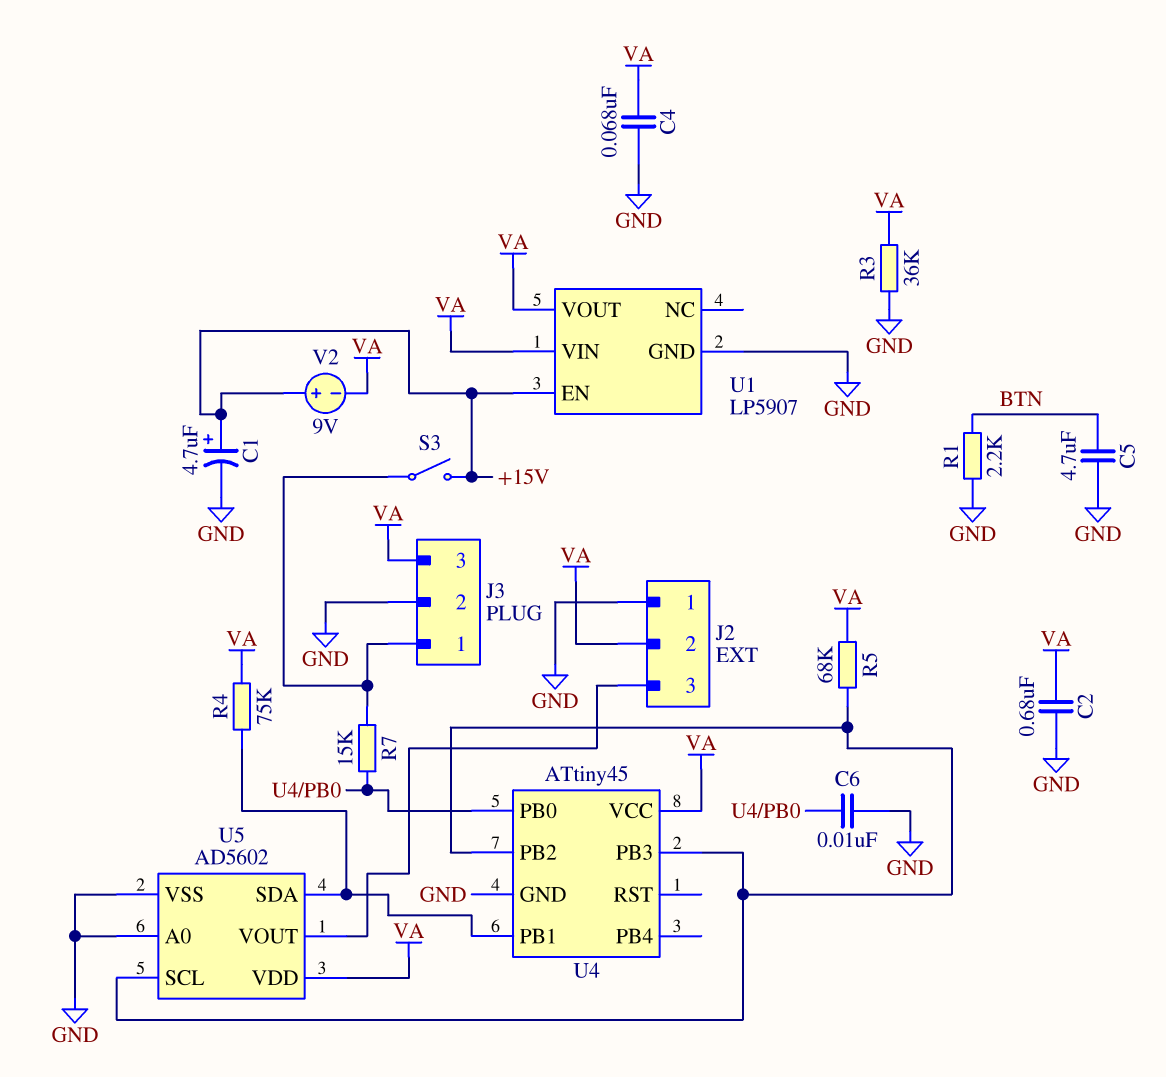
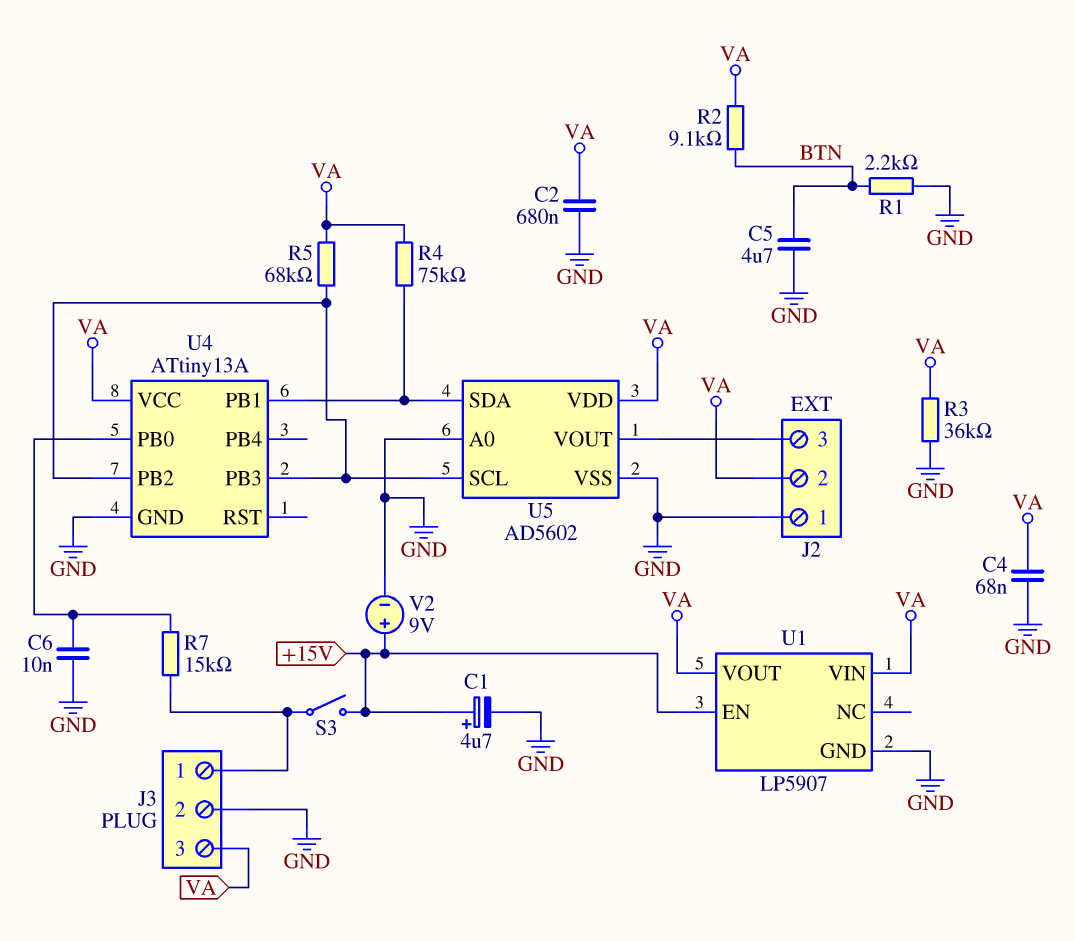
R2: none -> 9.1k (BTN, VA)
U4: ATtiny45 -> ATtiny13A
V2: 9V (plus +15V, minus VA) -> 9V (plus +15V, minus GND)

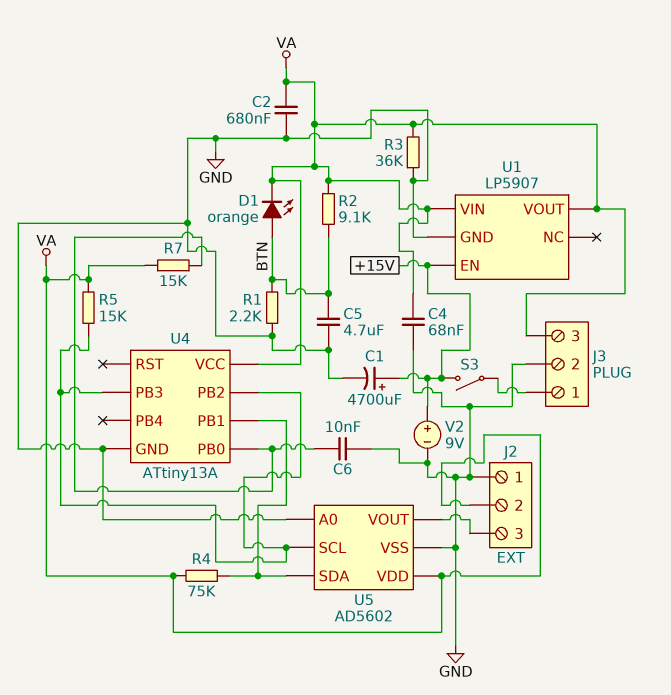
C1: 4.7uF (plus +15V, minus GND) -> 4700uF (plus +15V, minus GND)
D1: none -> LED orange (A BTN, K VA)
R5: 68k (U4/PB2, VA) -> 15k (U4/PB2, VA)
R7: 15k (J3/1, U4/PB0) -> 15k (U4/PB0, VA)

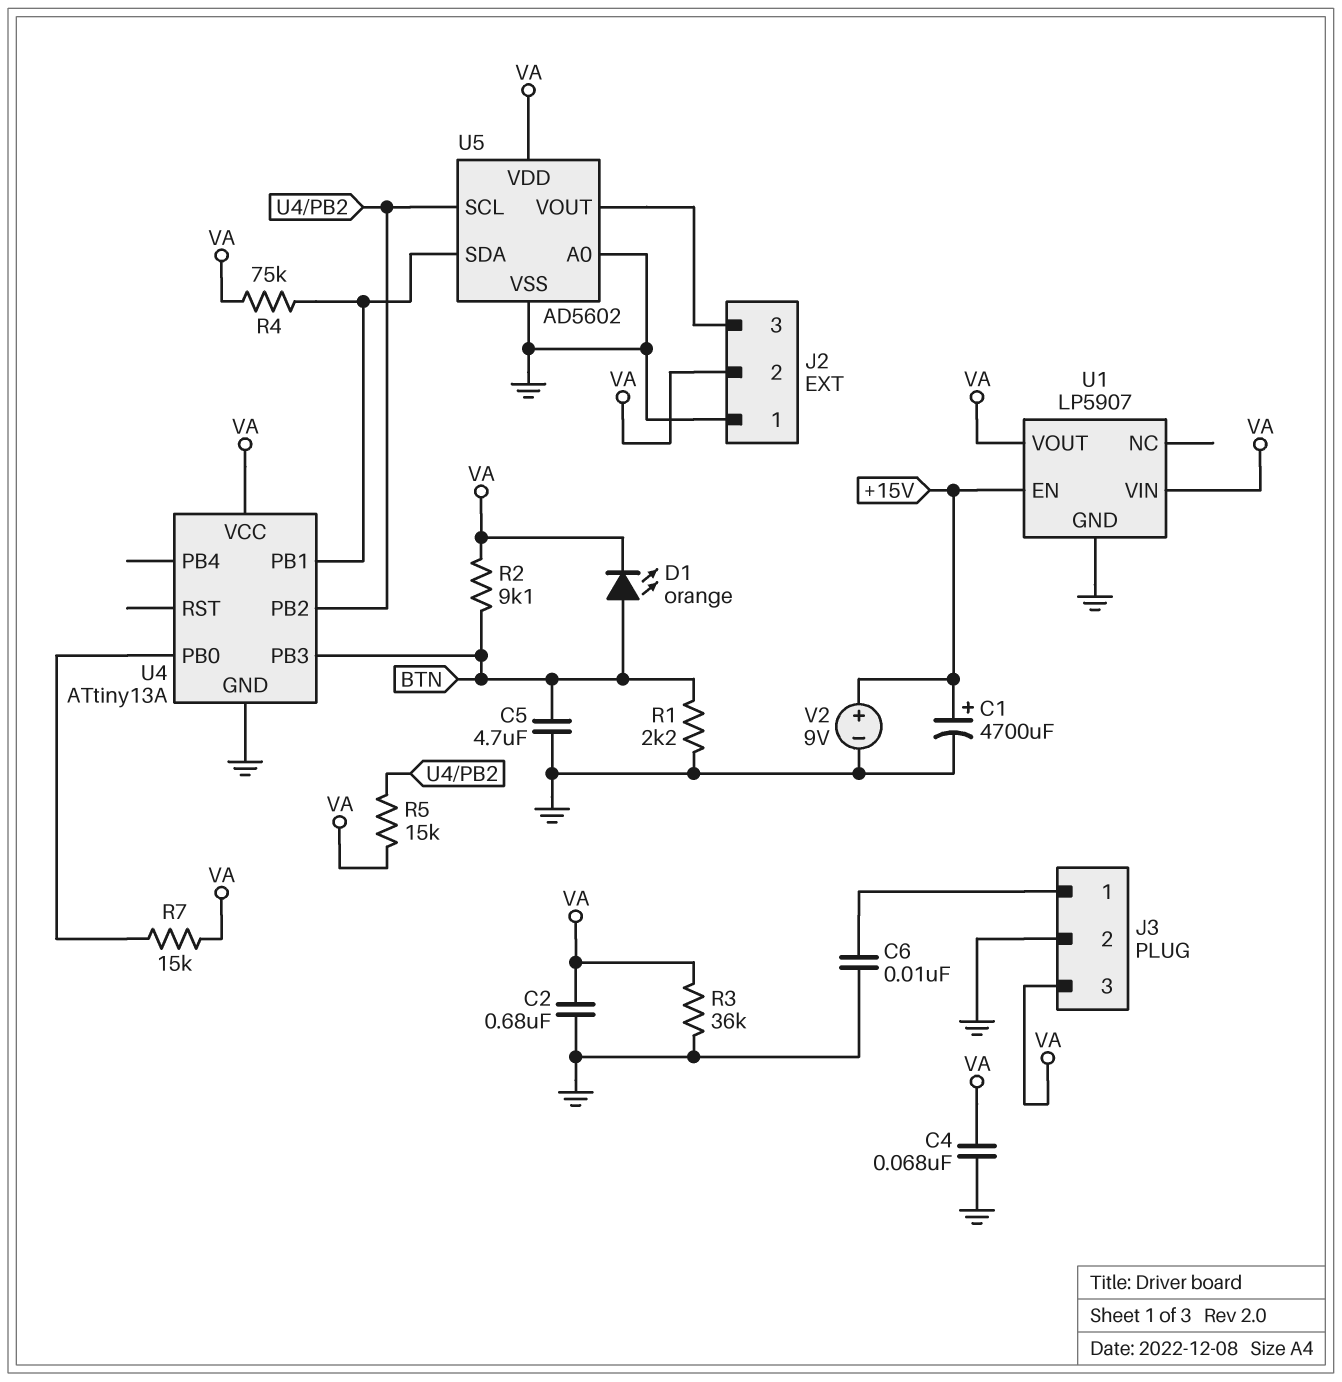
C6: 10nF (GND, U4/PB0) -> 10nF (GND, J3/1)
S3: switch (+15V, J3/1) -> none
U4 pin PB3: U4/PB2 -> BTN

